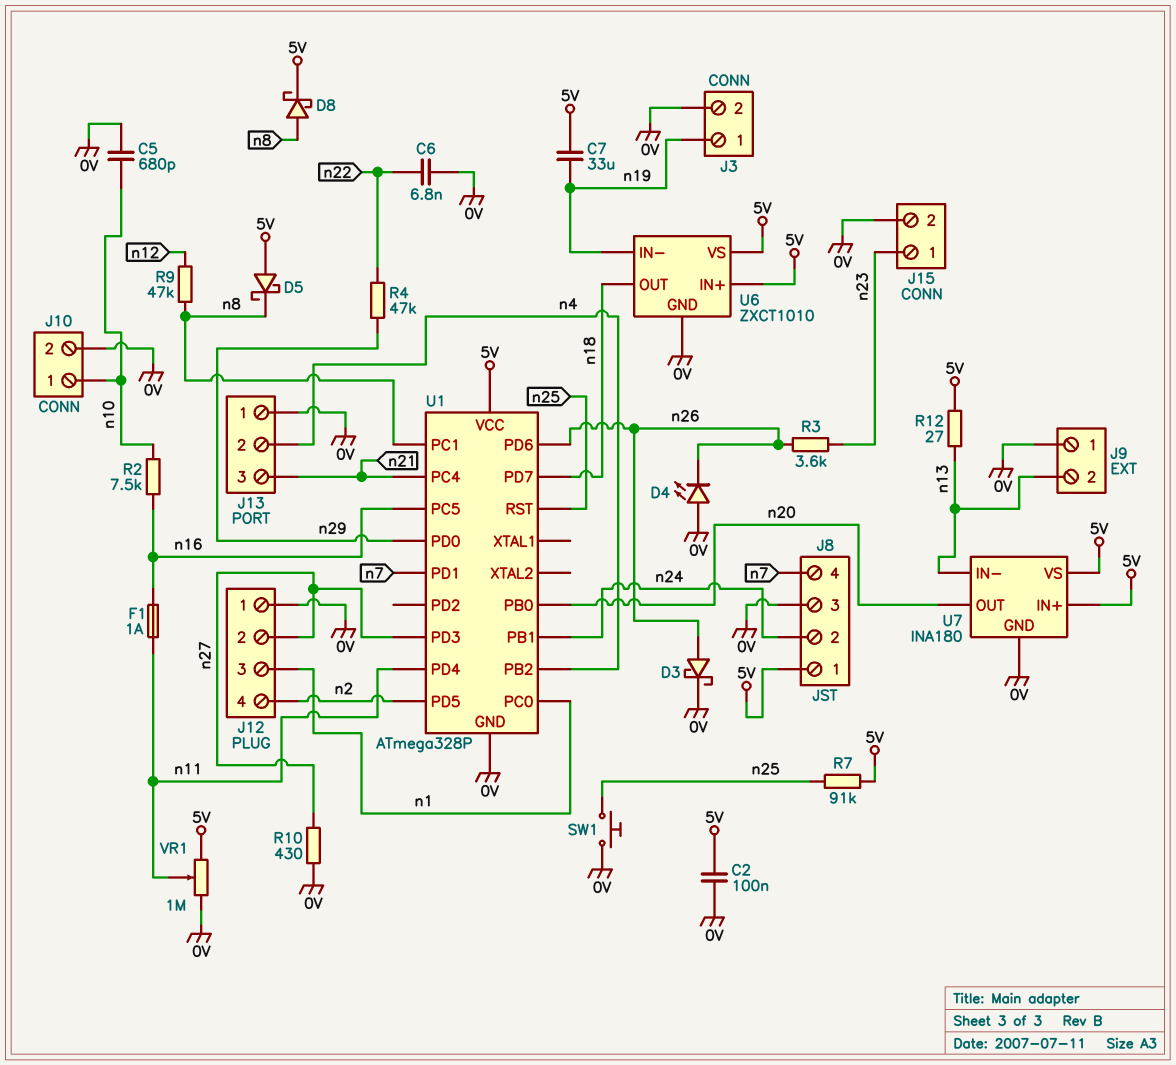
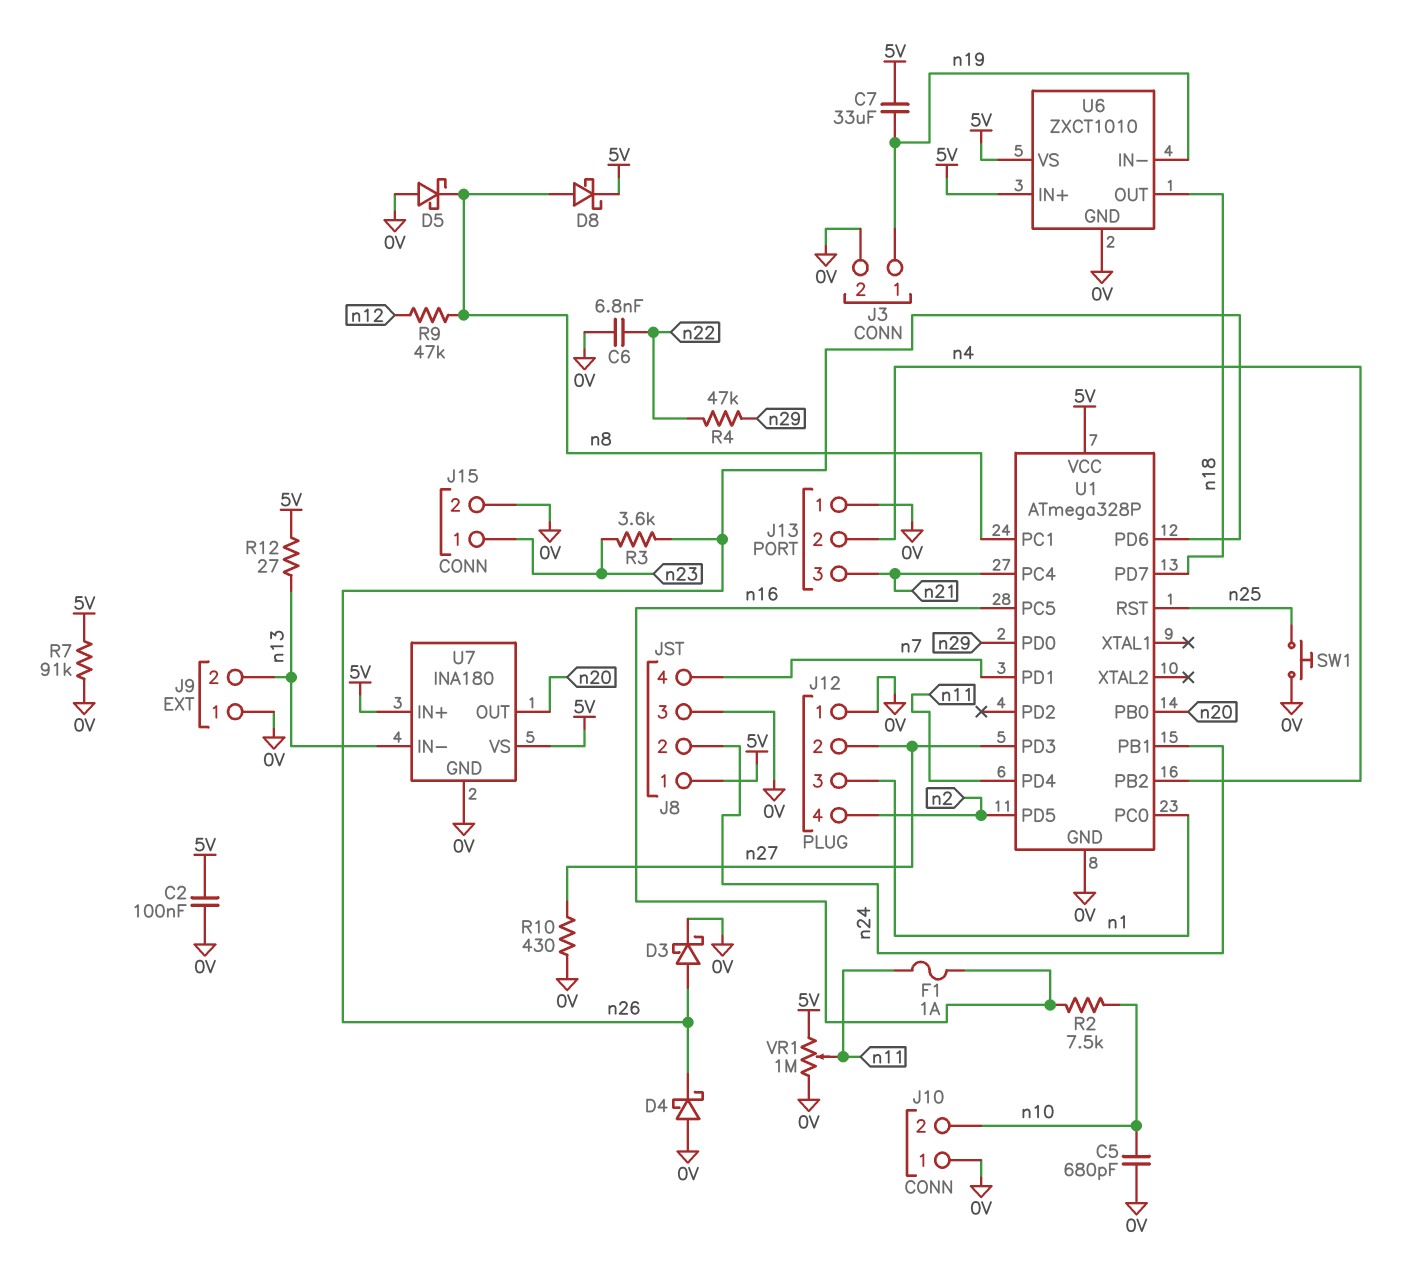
D4: LED (A 0V, K n26) -> schottky (A 0V, K n26)
D5: schottky (A 5V, K n8) -> schottky (A 0V, K n8)
J10 pin 1: n10 -> 0V
J10 pin 2: 0V -> n10
R7: 91k (5V, n25) -> 91k (0V, 5V)

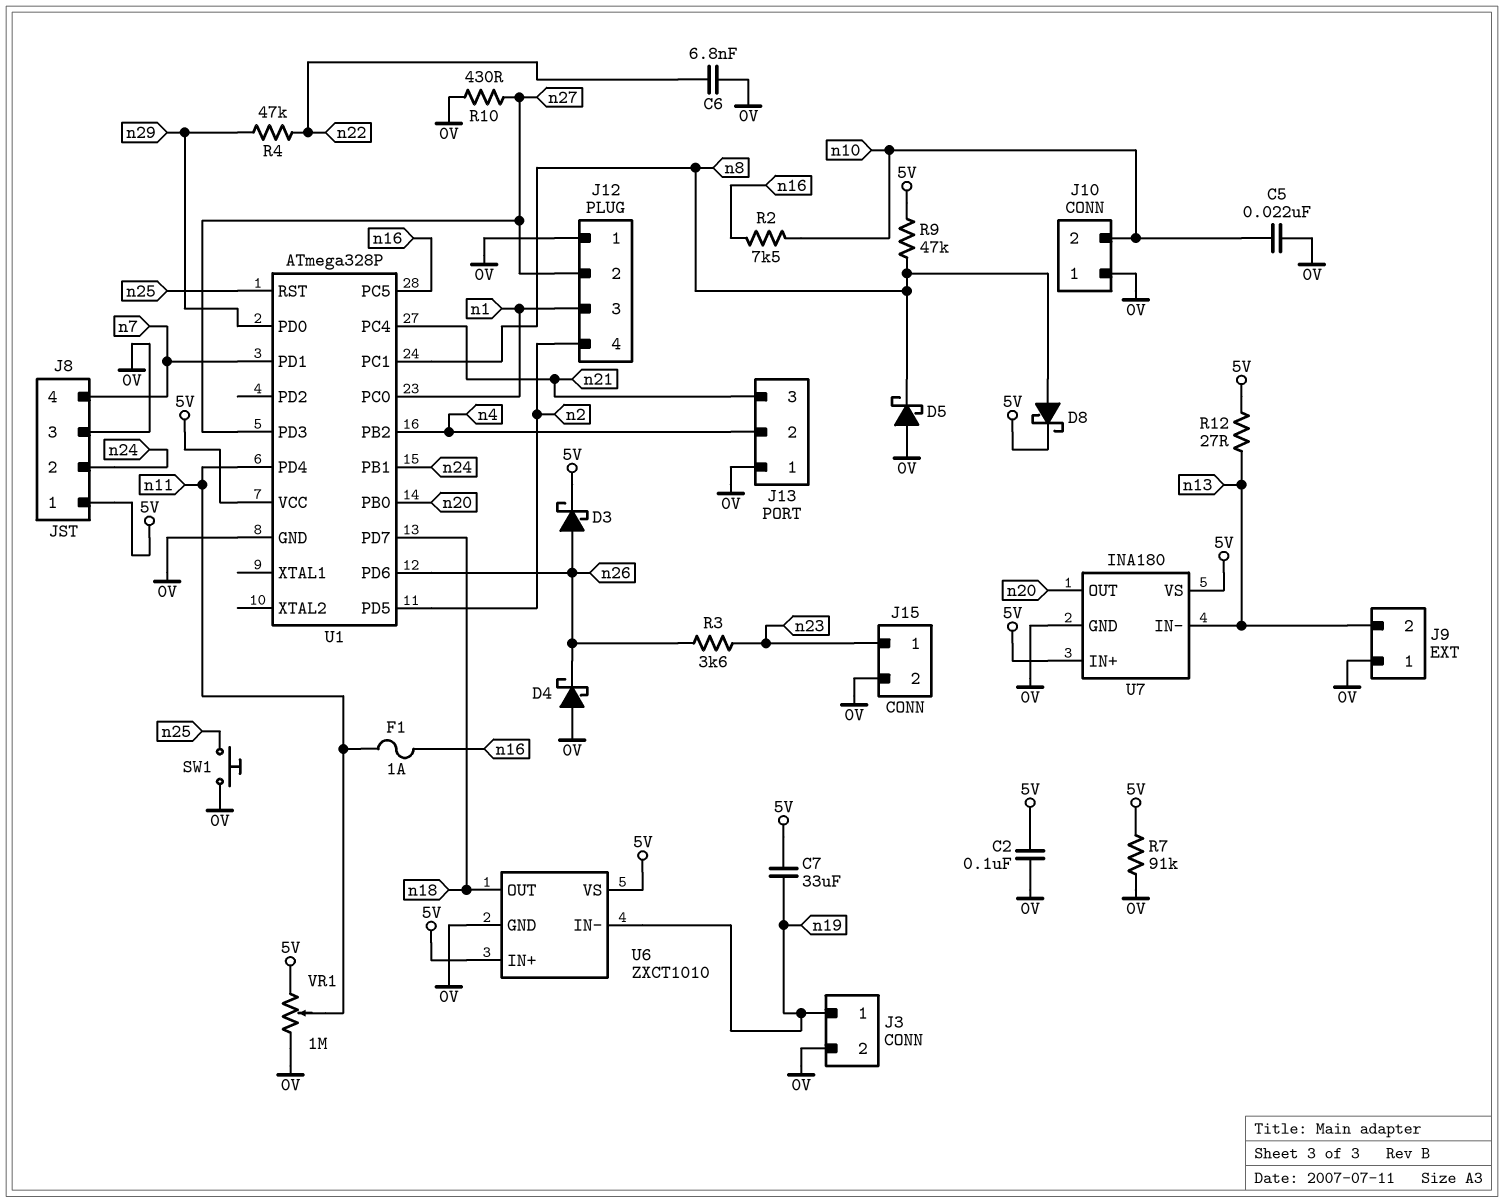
C5: 680pF (0V, n10) -> 22nF (0V, n10)
D3: schottky (A n26, K 0V) -> schottky (A n26, K 5V)
R9: 47k (n8, n12) -> 47k (5V, n8)

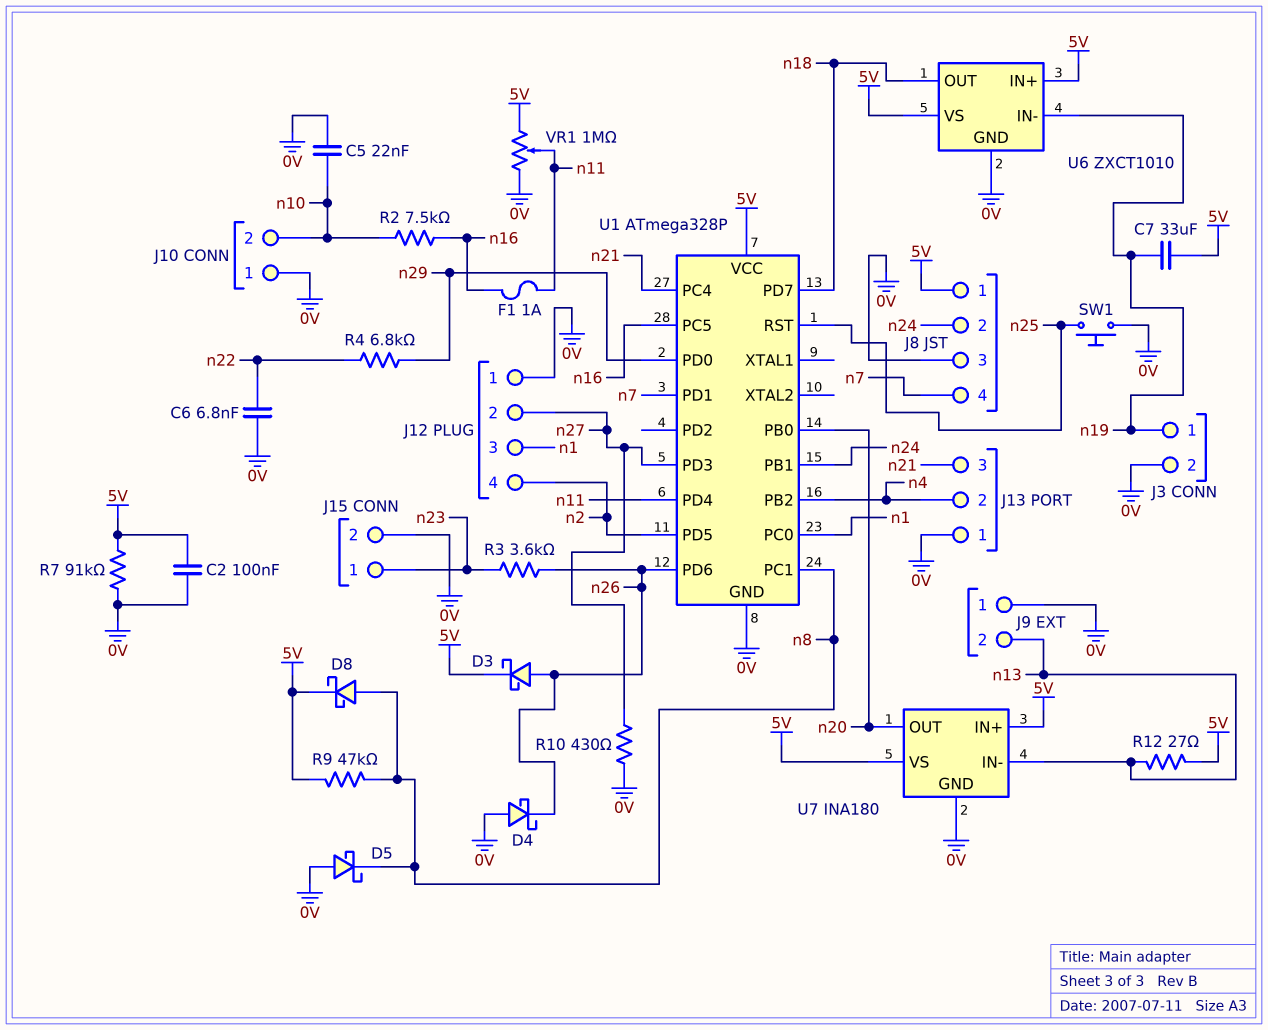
R4: 47k (n22, n29) -> 6.8k (n22, n29)

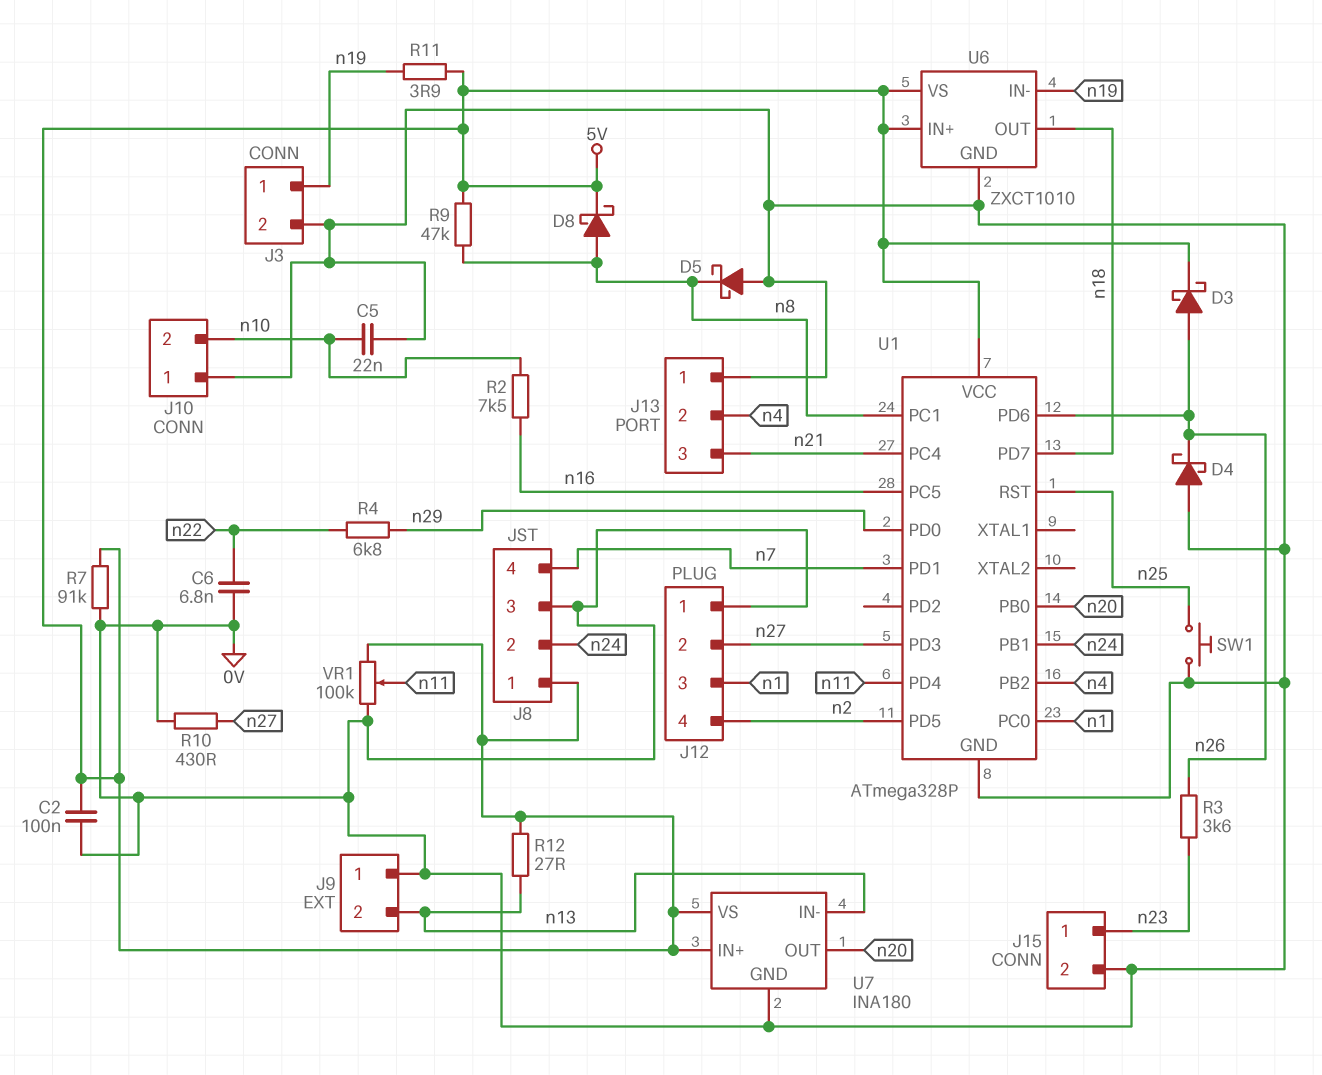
C7: 33uF (5V, n19) -> none
F1: 1A (n11, n16) -> none
R11: none -> 3.9 (5V, n19)
VR1: 1M (0V, 5V, wiper n11) -> 100k (0V, 5V, wiper n11)

